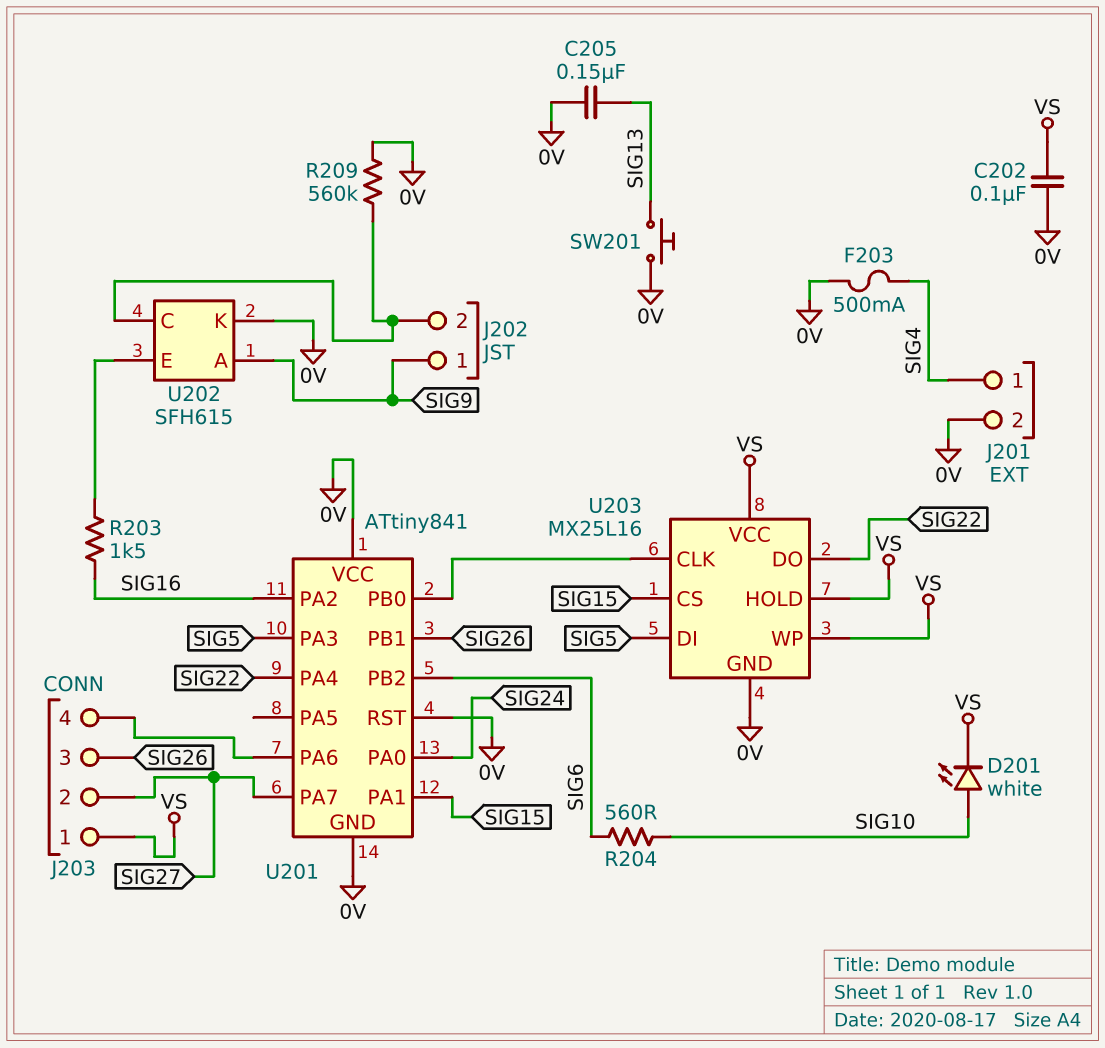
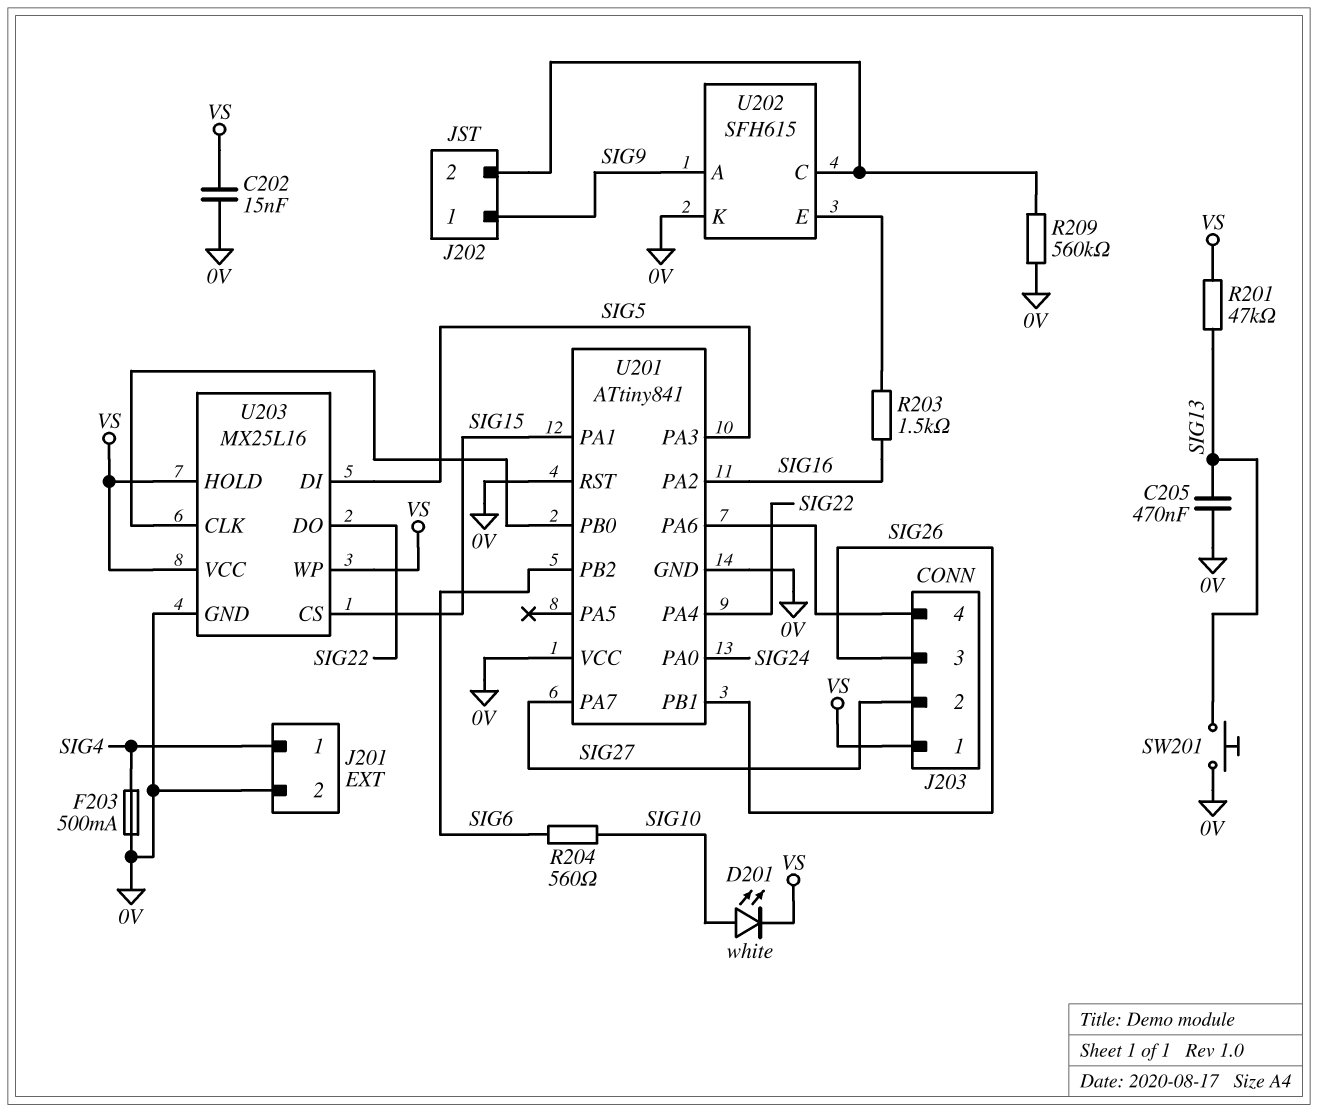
C202: 100nF (0V, VS) -> 15nF (0V, VS)
C205: 150nF (0V, SIG13) -> 470nF (0V, SIG13)
R201: none -> 47k (SIG13, VS)

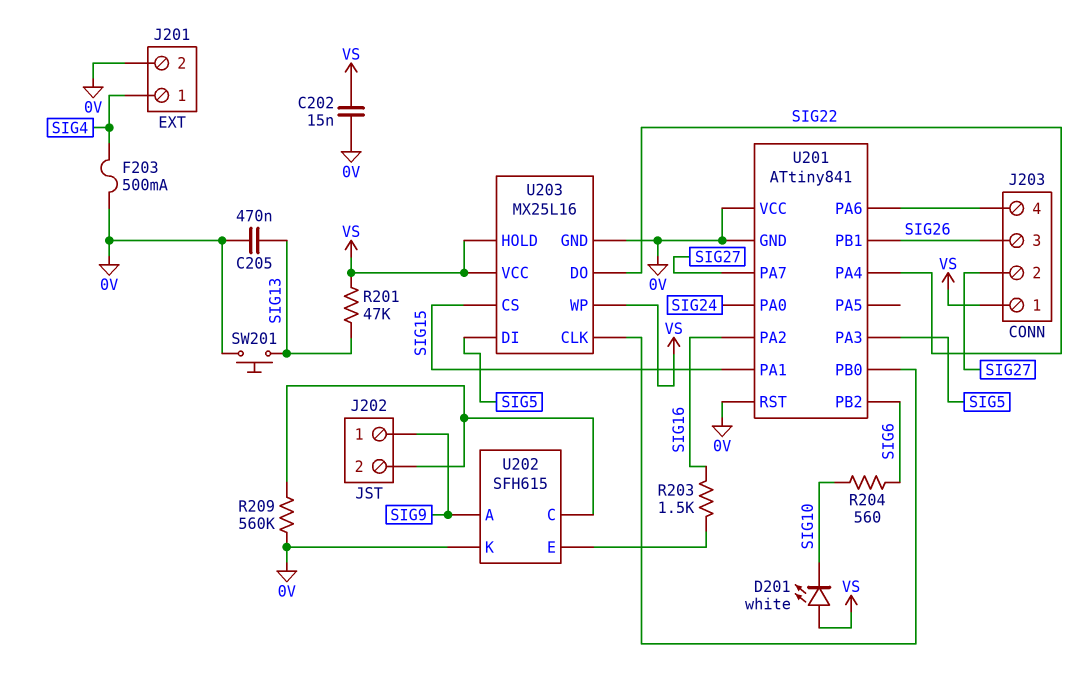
D201: LED white (A SIG10, K VS) -> LED white (A VS, K SIG10)

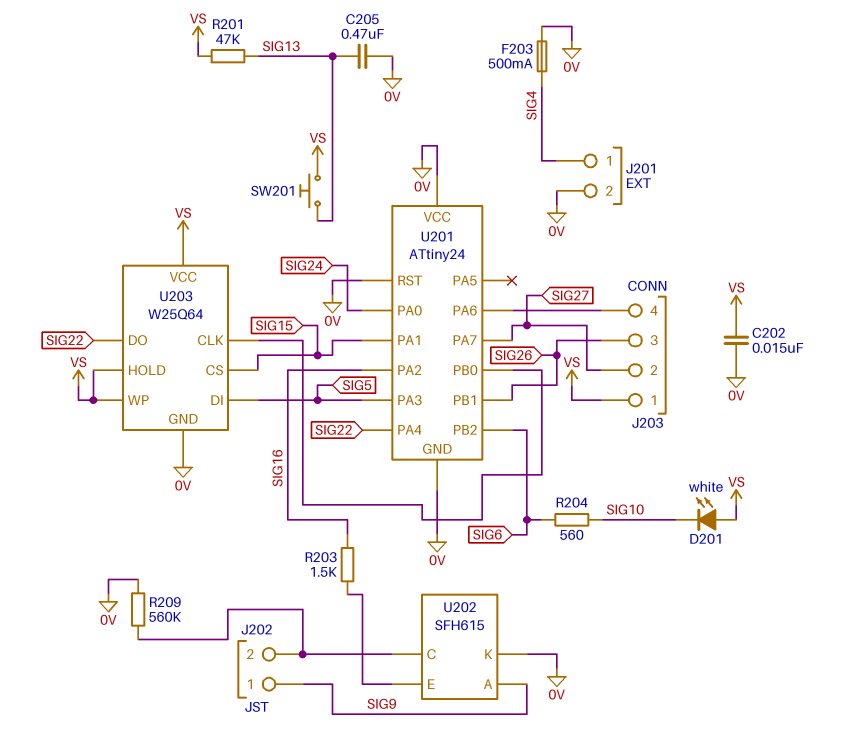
SW201: button (0V, SIG13) -> button (SIG13, VS)
U201: ATtiny841 -> ATtiny24
U203: MX25L16 -> W25Q64

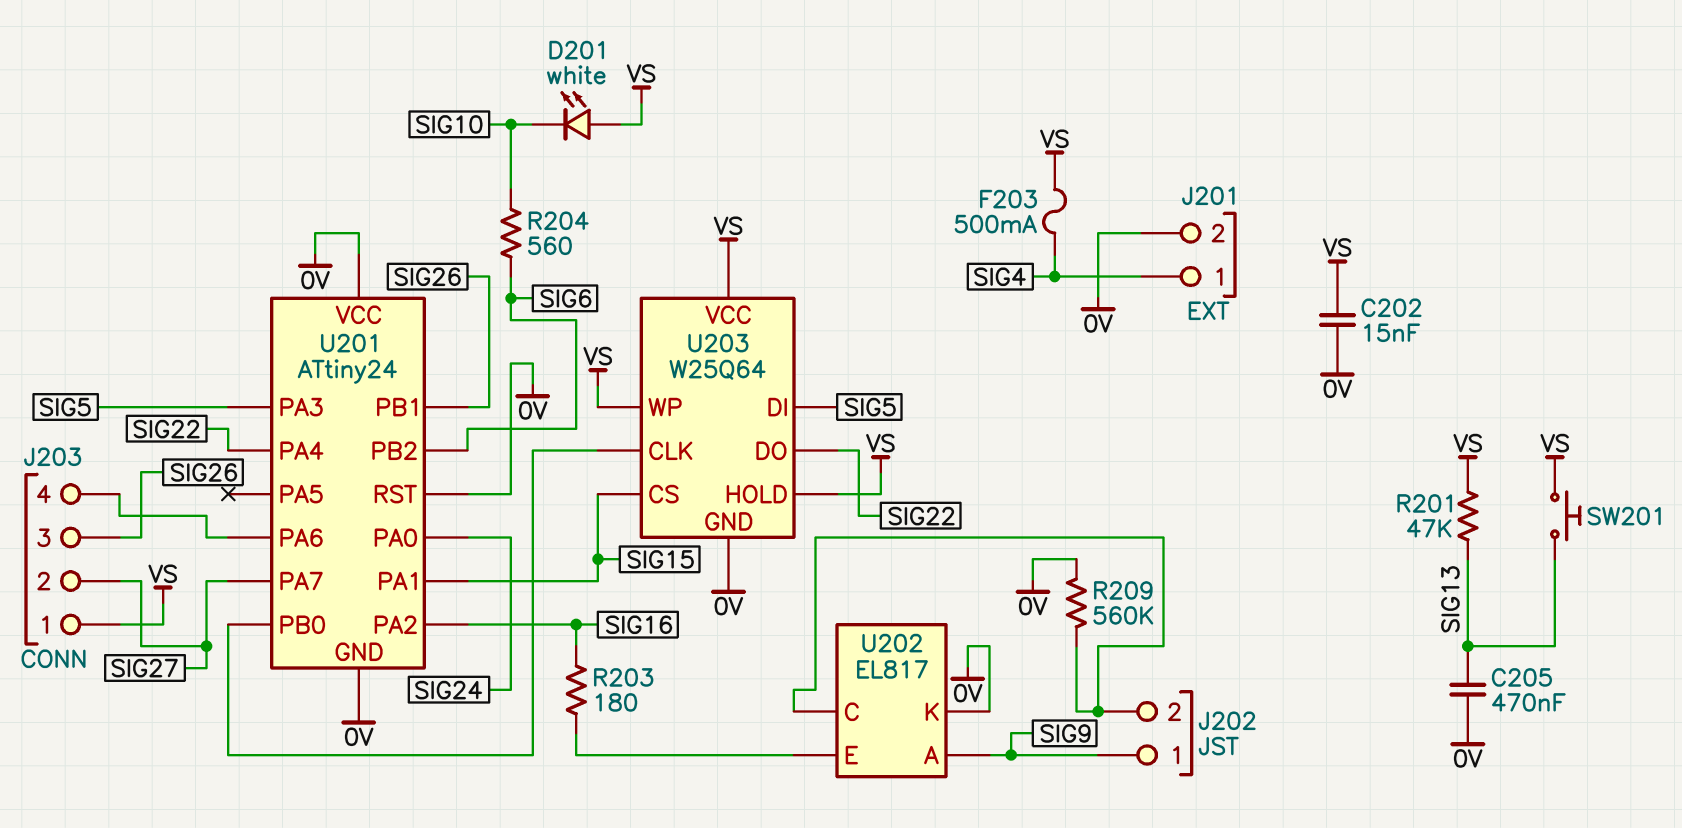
F203: 500mA (0V, SIG4) -> 500mA (SIG4, VS)
R203: 1.5k (SIG16, U202/E) -> 180 (SIG16, U202/E)
U202: SFH615 -> EL817

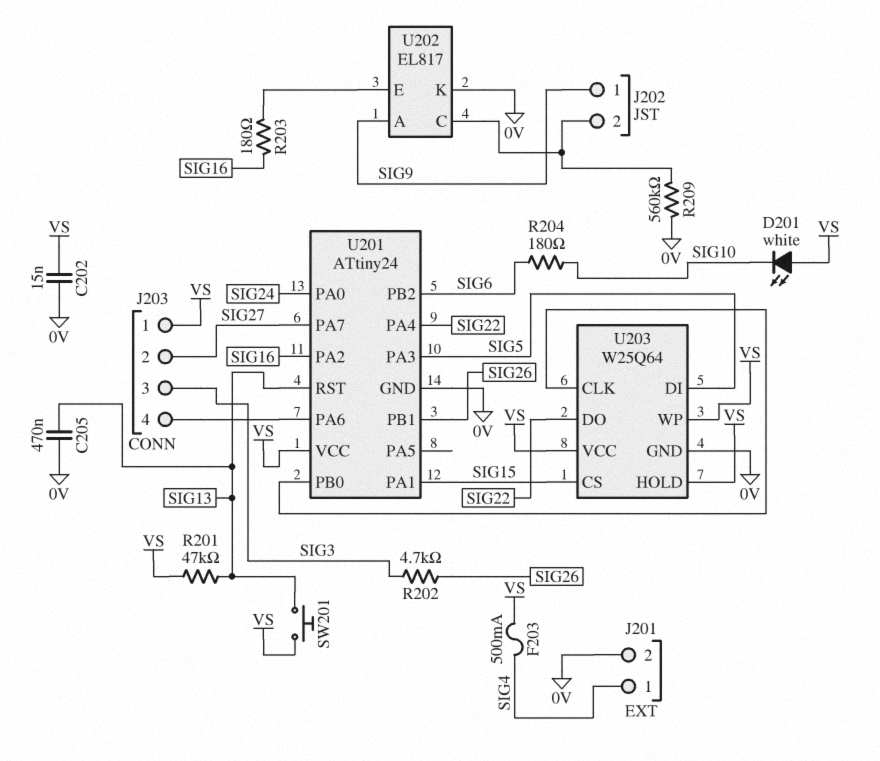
J203 pin 3: SIG26 -> SIG3
R202: none -> 4.7k (SIG3, SIG26)
R204: 560 (SIG6, SIG10) -> 180 (SIG6, SIG10)
U201 pin RST: 0V -> SIG13
U201 pin VCC: 0V -> VS

